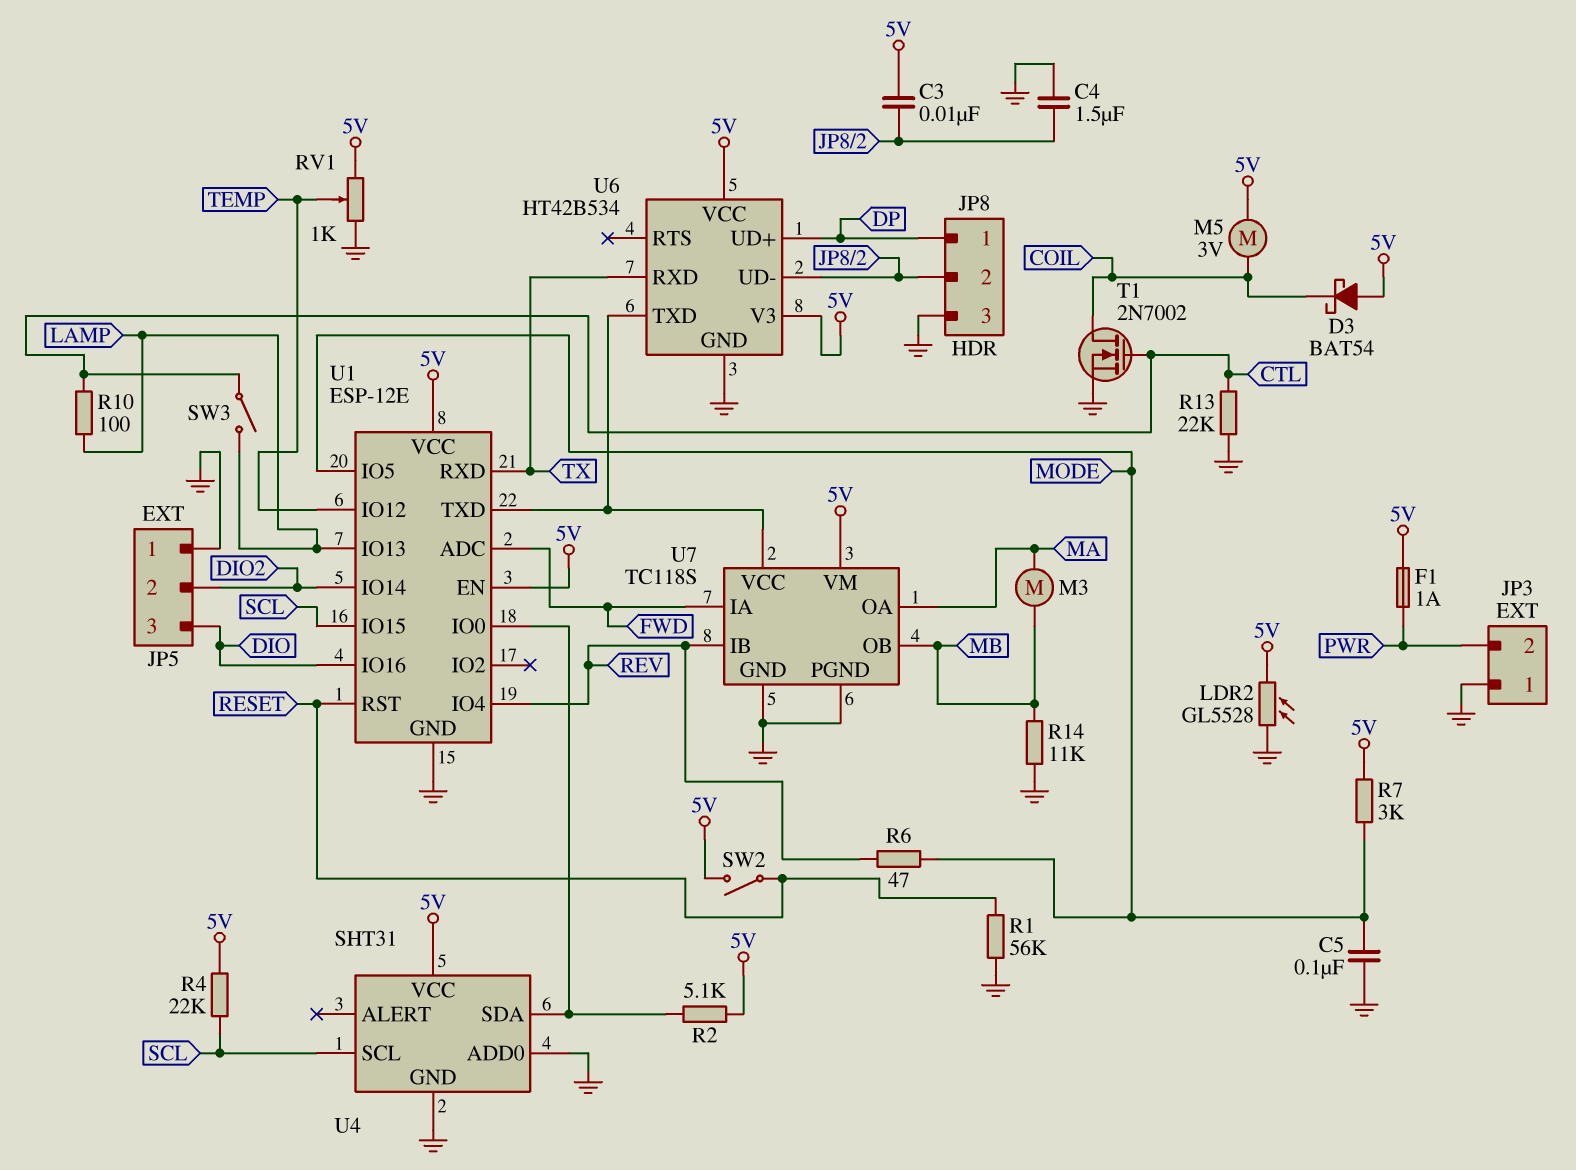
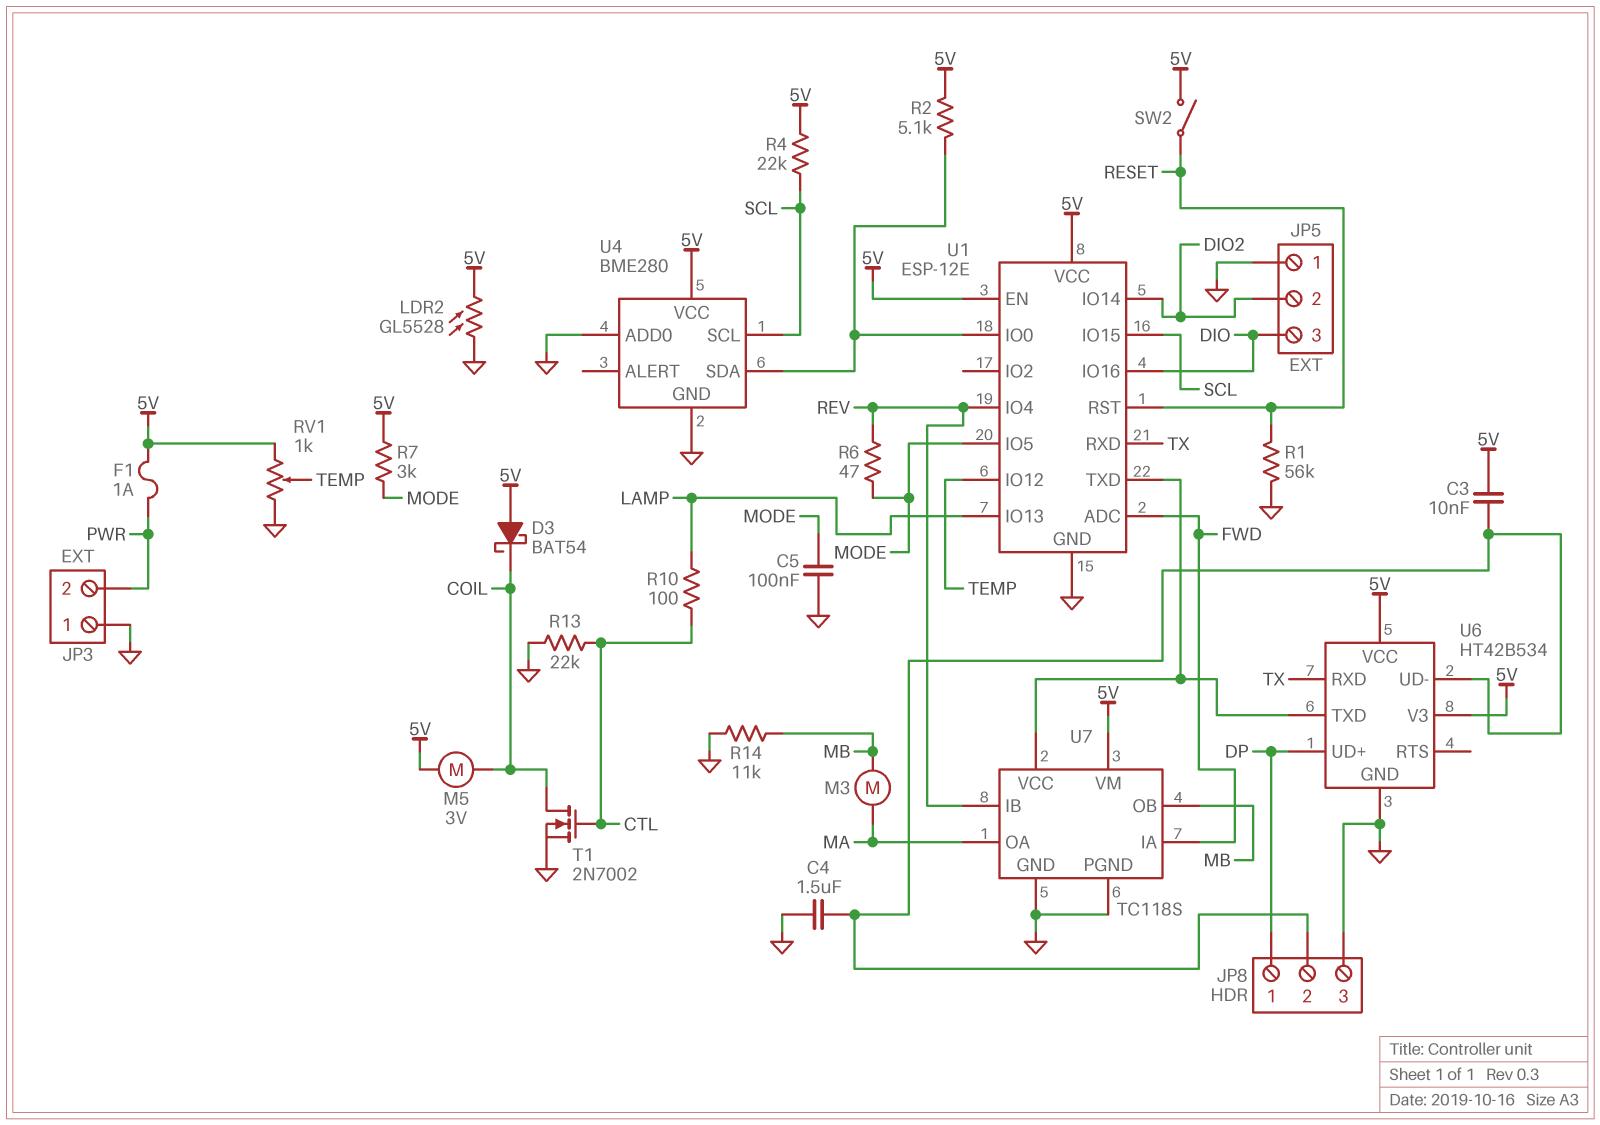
SW3: switch (CTL, LAMP) -> none
U4: SHT31 -> BME280

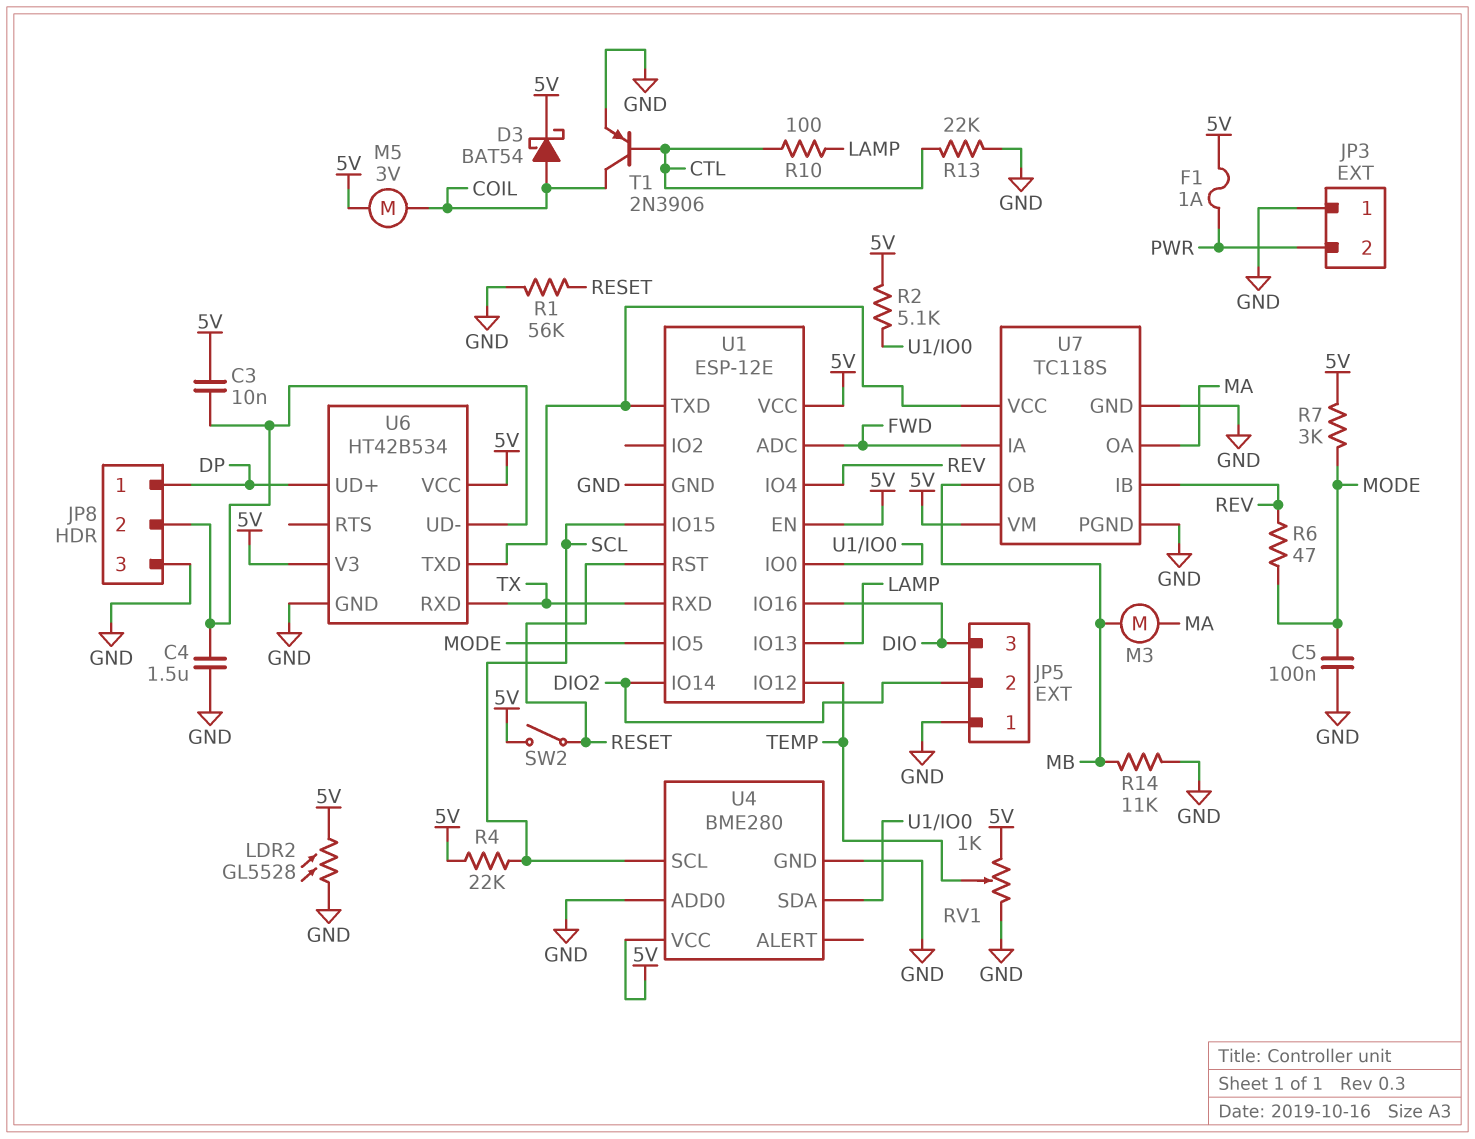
D3: schottky BAT54 (A 5V, K COIL) -> schottky BAT54 (A COIL, K 5V)
T1: NMOS 2N7002 (G CTL, D COIL, S GND) -> PNP 2N3906 (B CTL, C COIL, E GND)

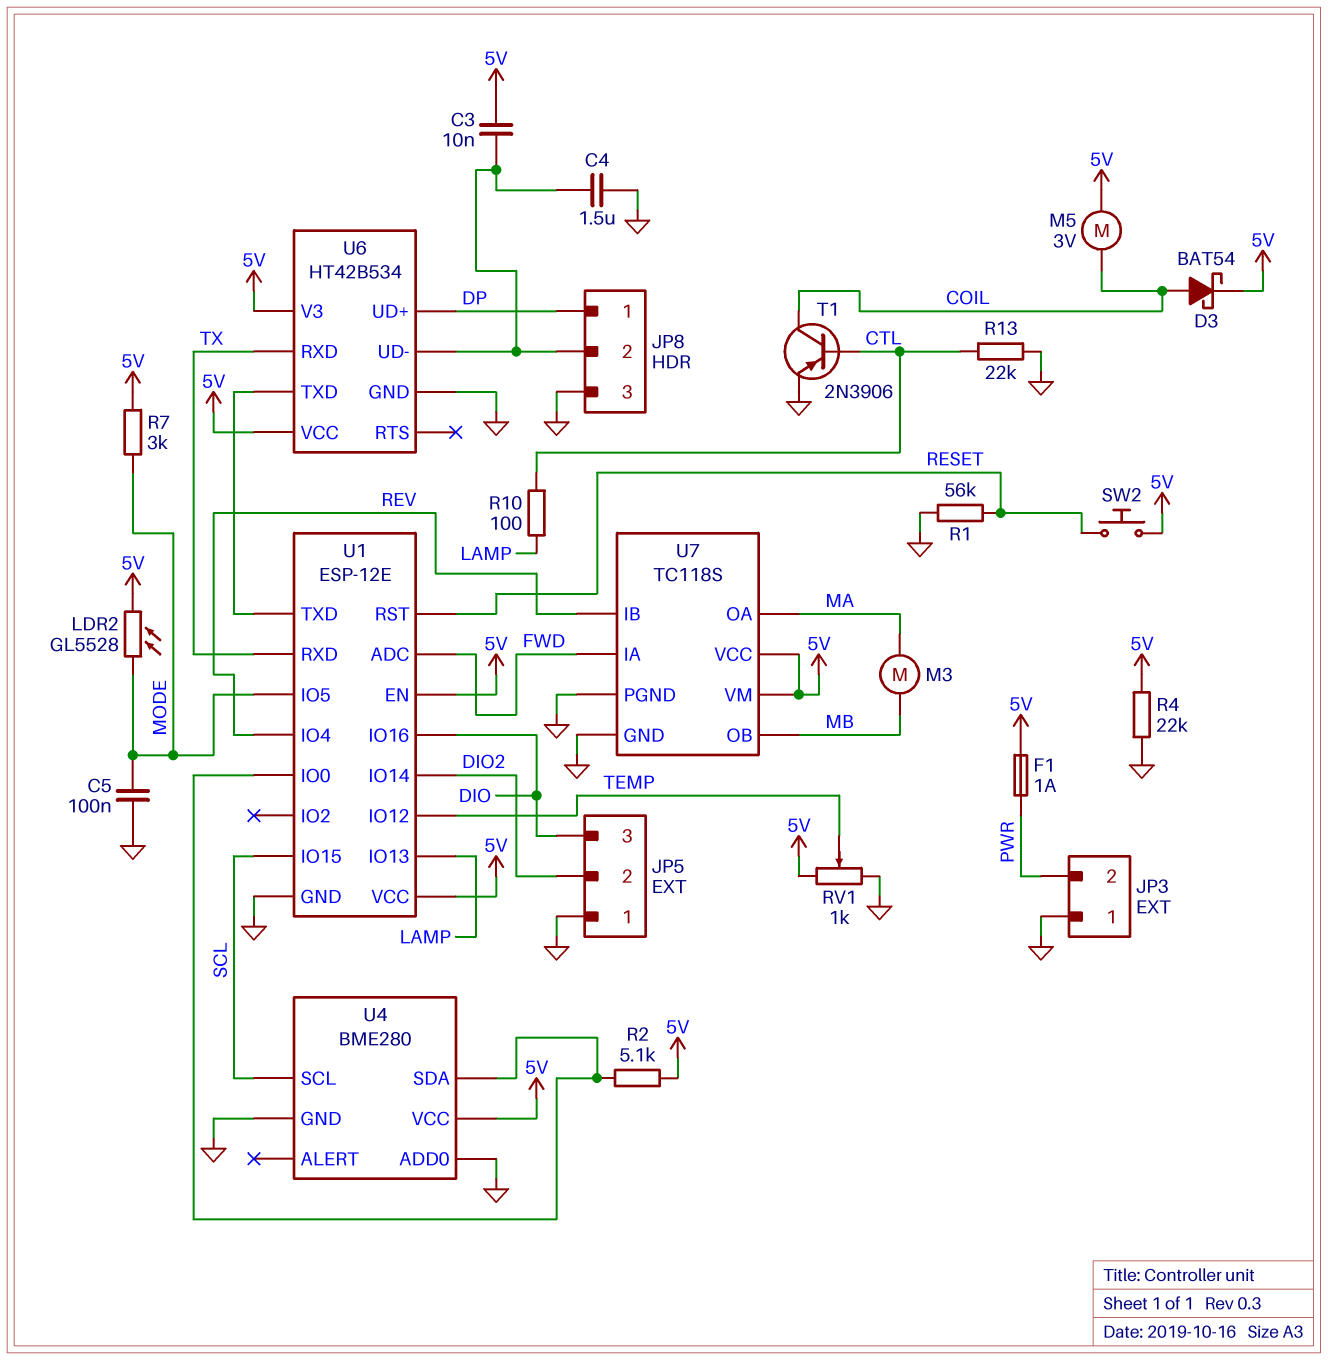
LDR2: GL5528 (5V, GND) -> GL5528 (5V, MODE)
R4: 22k (5V, SCL) -> 22k (5V, GND)
R6: 47 (MODE, REV) -> none
R14: 11k (GND, MB) -> none
SW2: switch (5V, RESET) -> button (5V, RESET)
U7 pin VCC: U1/TXD -> 5V

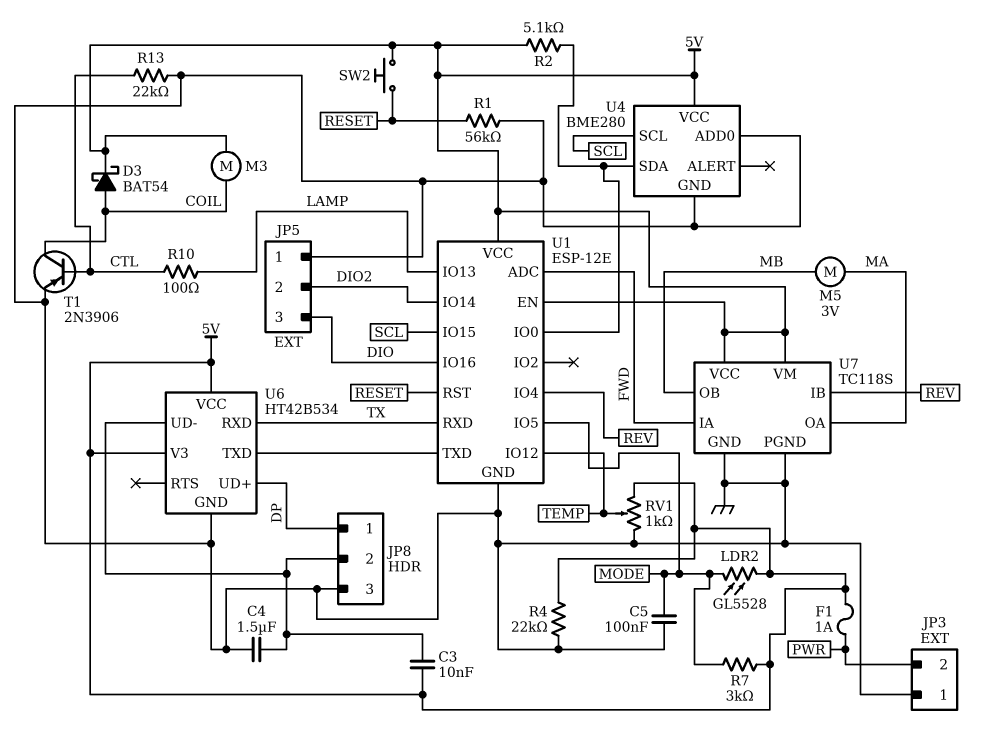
M3: motor (MA, MB) -> motor (5V, COIL)
M5: motor 3V (5V, COIL) -> motor 3V (MA, MB)

